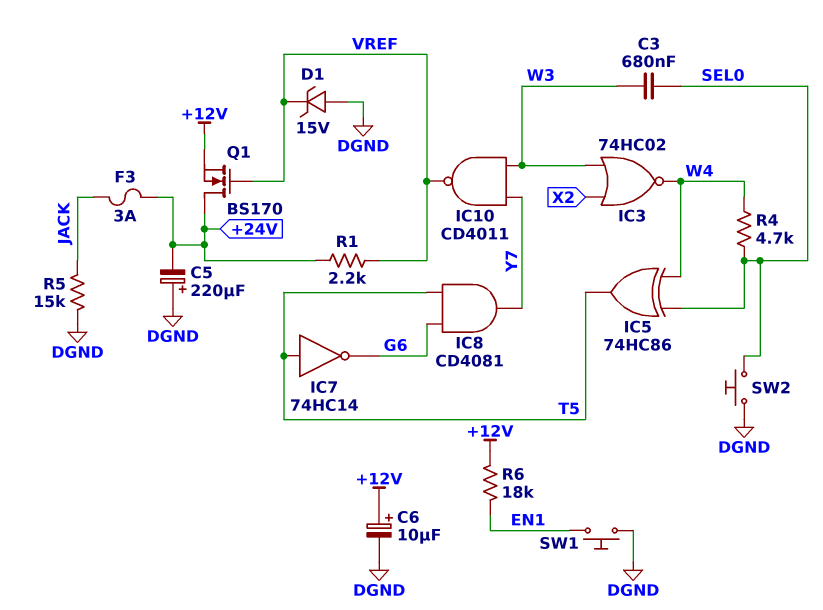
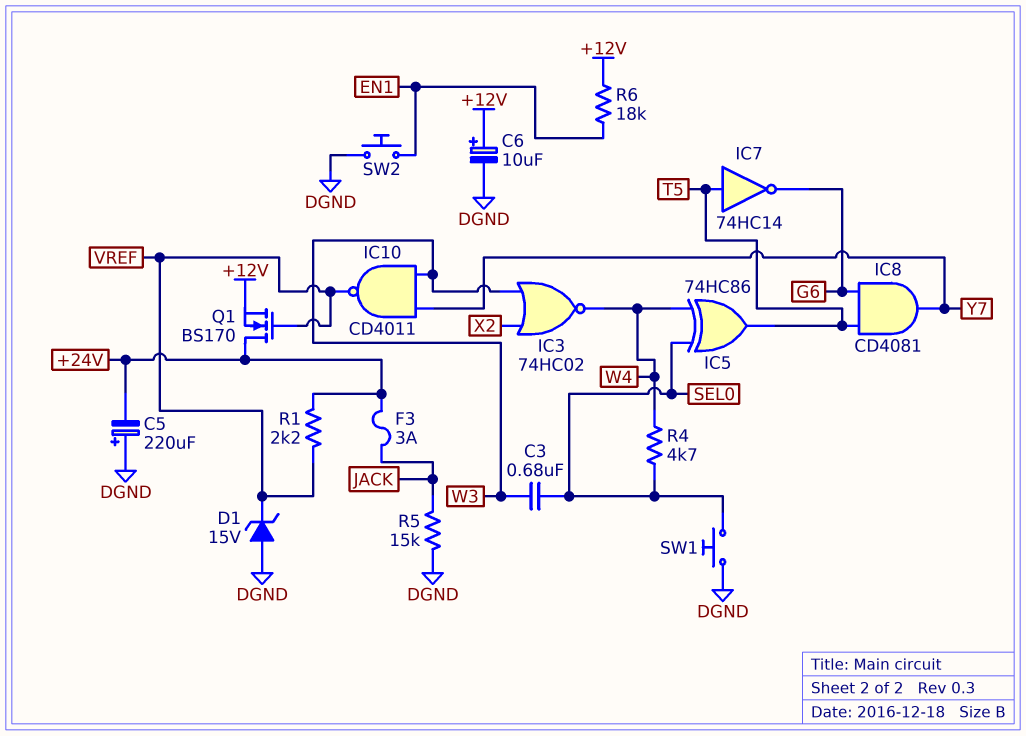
SW1: button (DGND, EN1) -> button (DGND, SEL0)
SW2: button (DGND, SEL0) -> button (DGND, EN1)

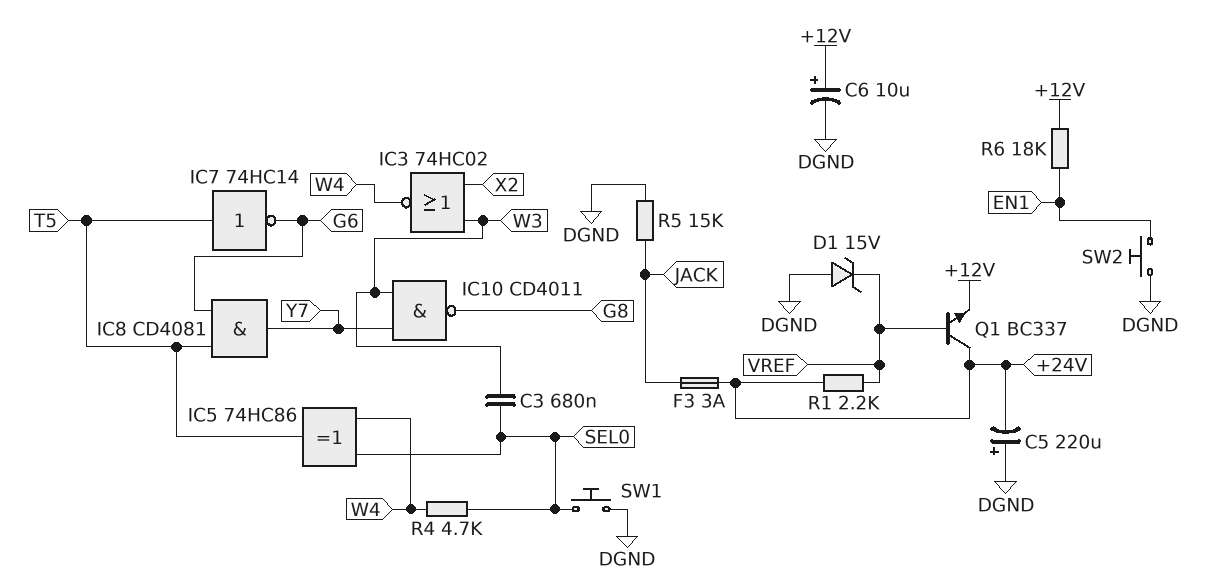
IC10: NAND CD4011 (in W3, in Y7, out VREF) -> NAND CD4011 (in W3, in Y7, out G8)
Q1: NMOS BS170 (G VREF, D +24V, S +12V) -> NPN BC337 (B VREF, C +24V, E +12V)

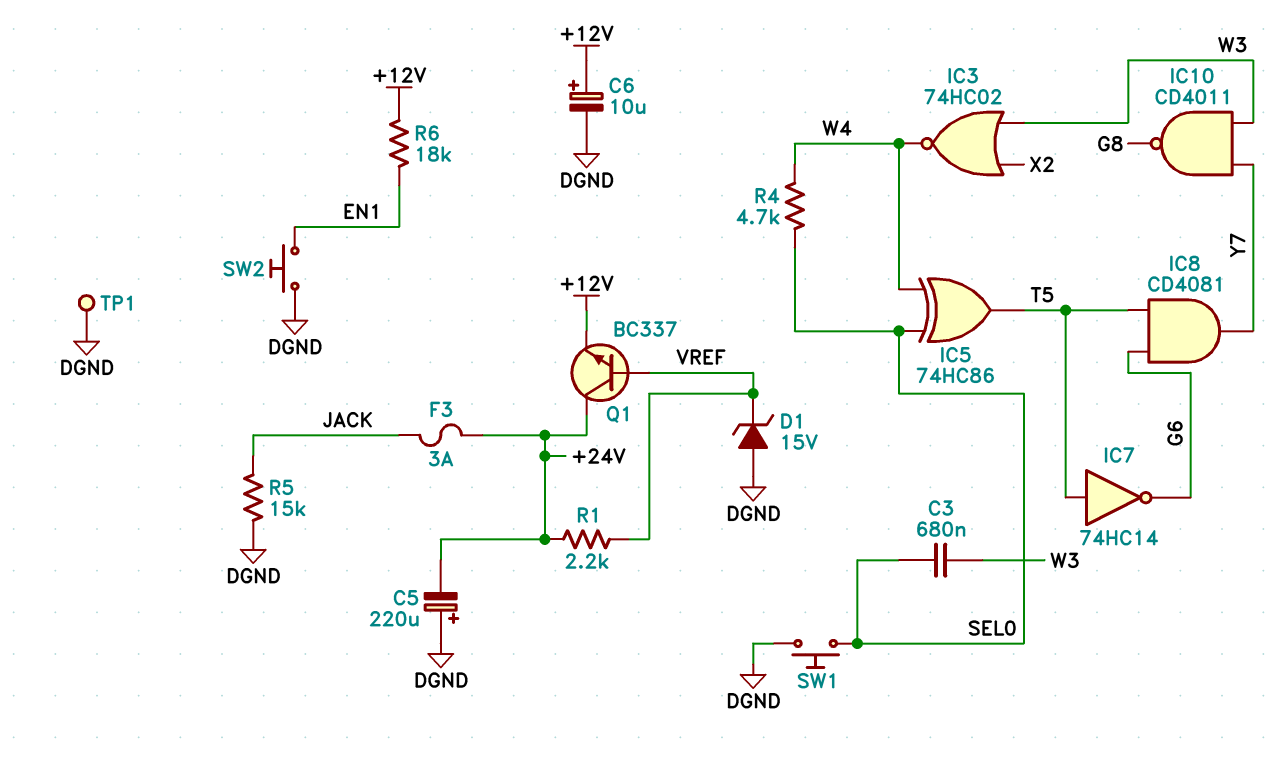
TP1: none -> test point (DGND)

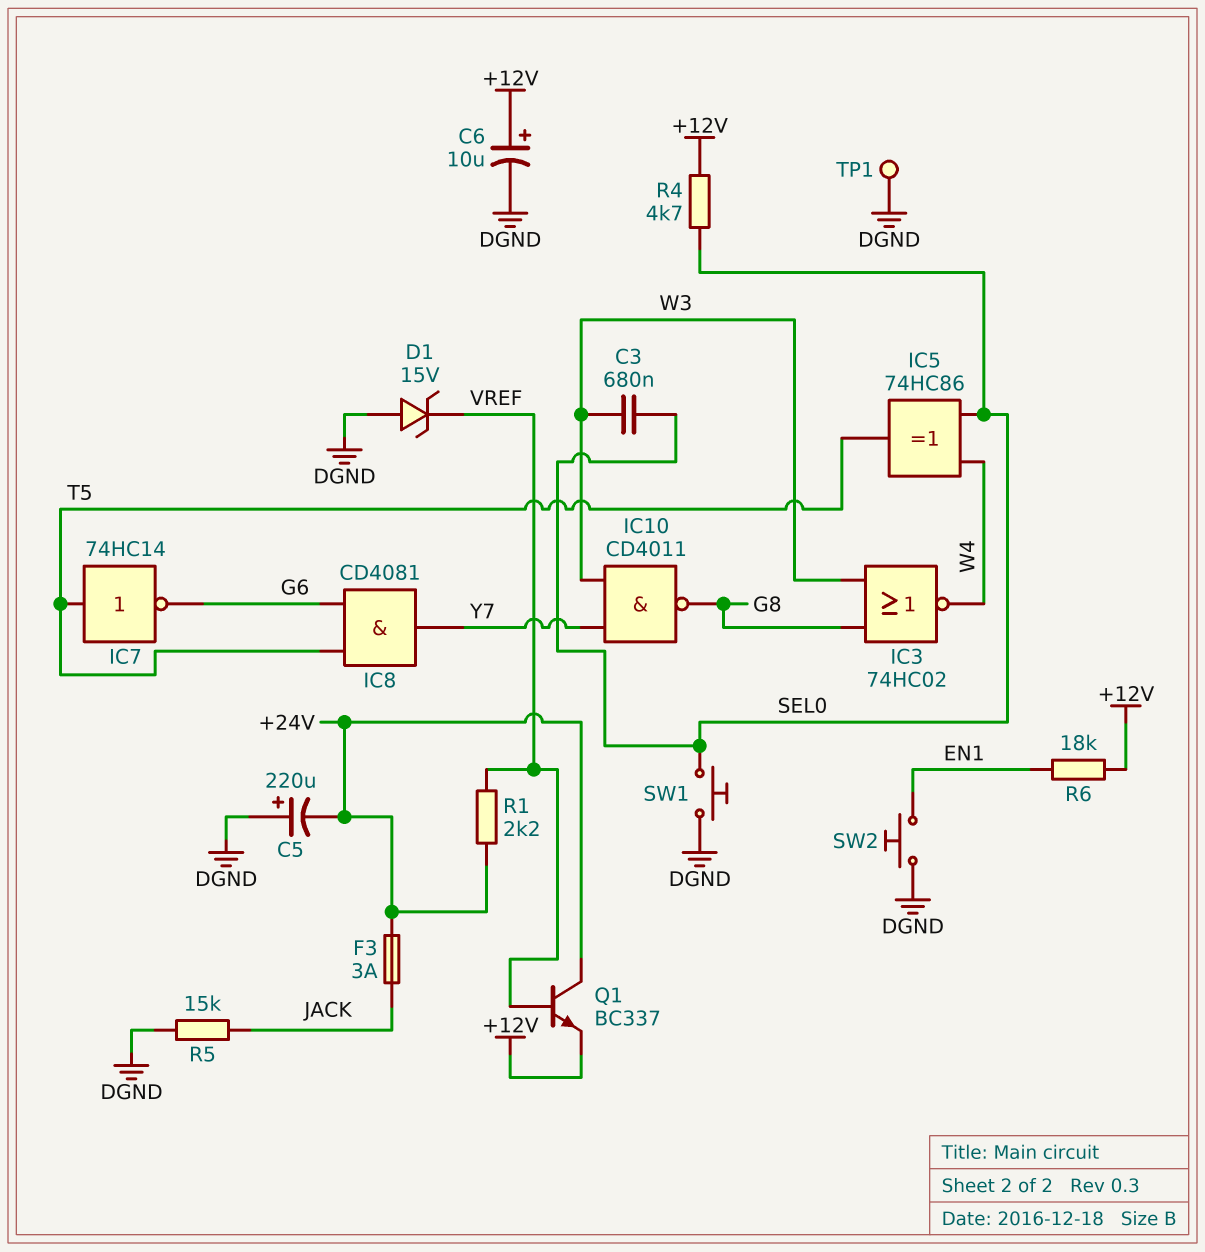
IC3: NOR 74HC02 (in W3, in X2, out W4) -> NOR 74HC02 (in G8, in W3, out W4)
R4: 4.7k (SEL0, W4) -> 4.7k (+12V, SEL0)

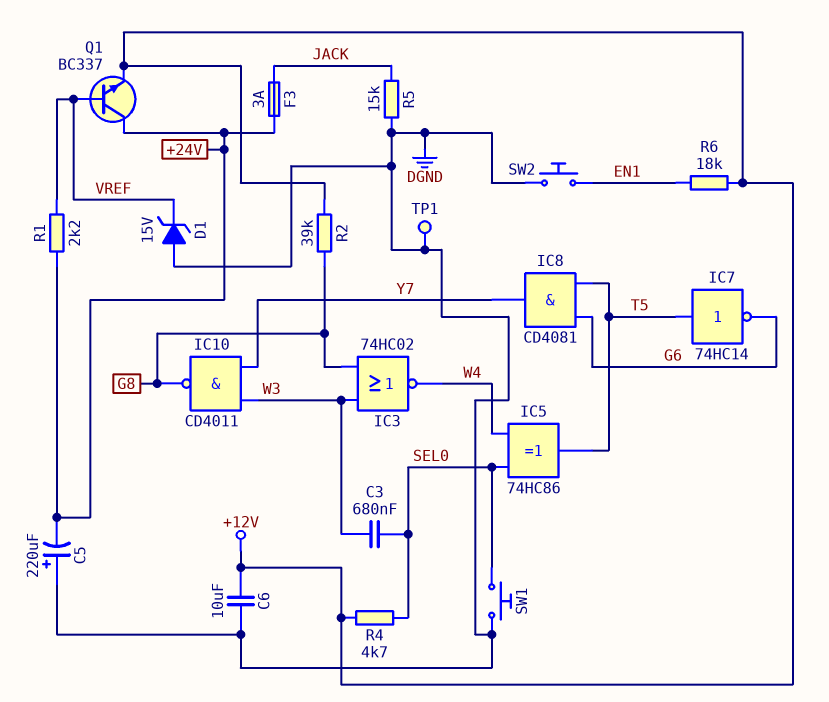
C6: 10uF (plus +12V, minus DGND) -> 10uF (+12V, DGND)
R2: none -> 39k (+12V, G8)

